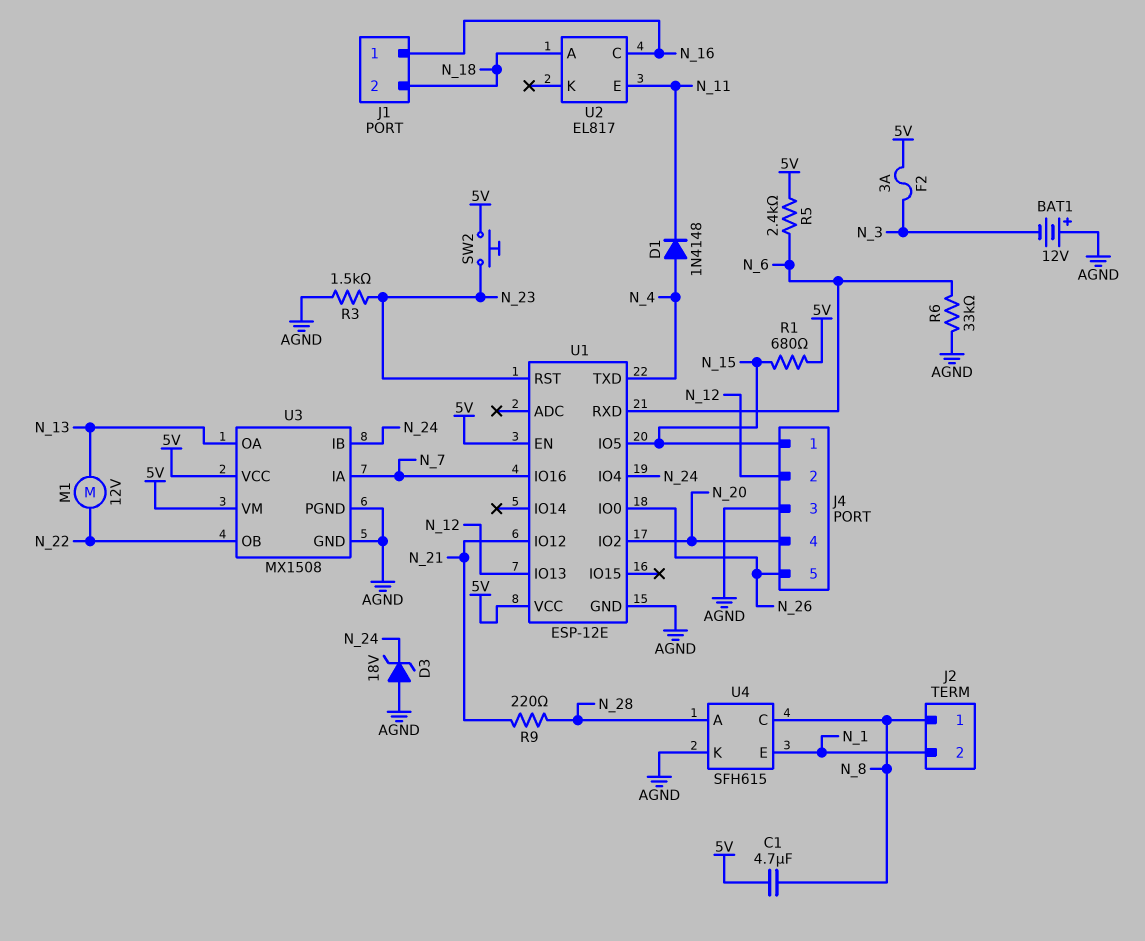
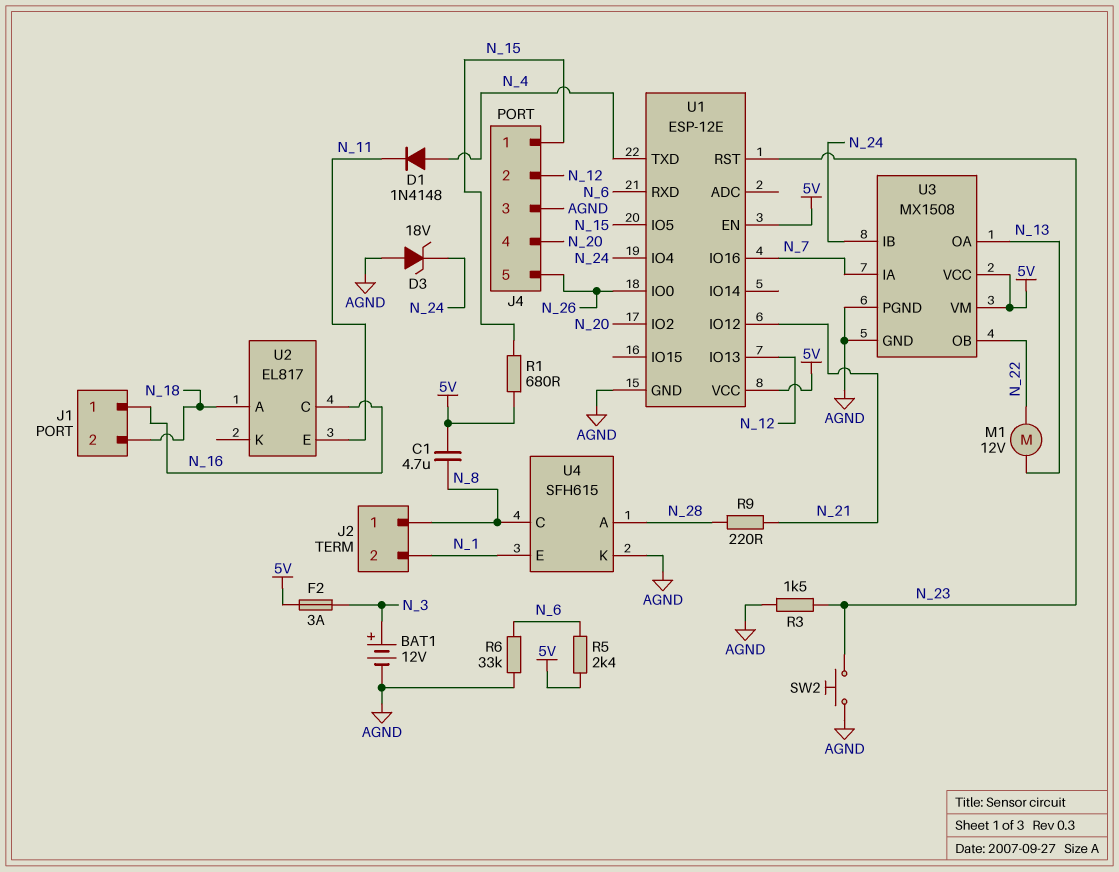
BAT1: 12V (plus AGND, minus N_3) -> 12V (plus N_3, minus AGND)
SW2: button (5V, N_23) -> button (AGND, N_23)

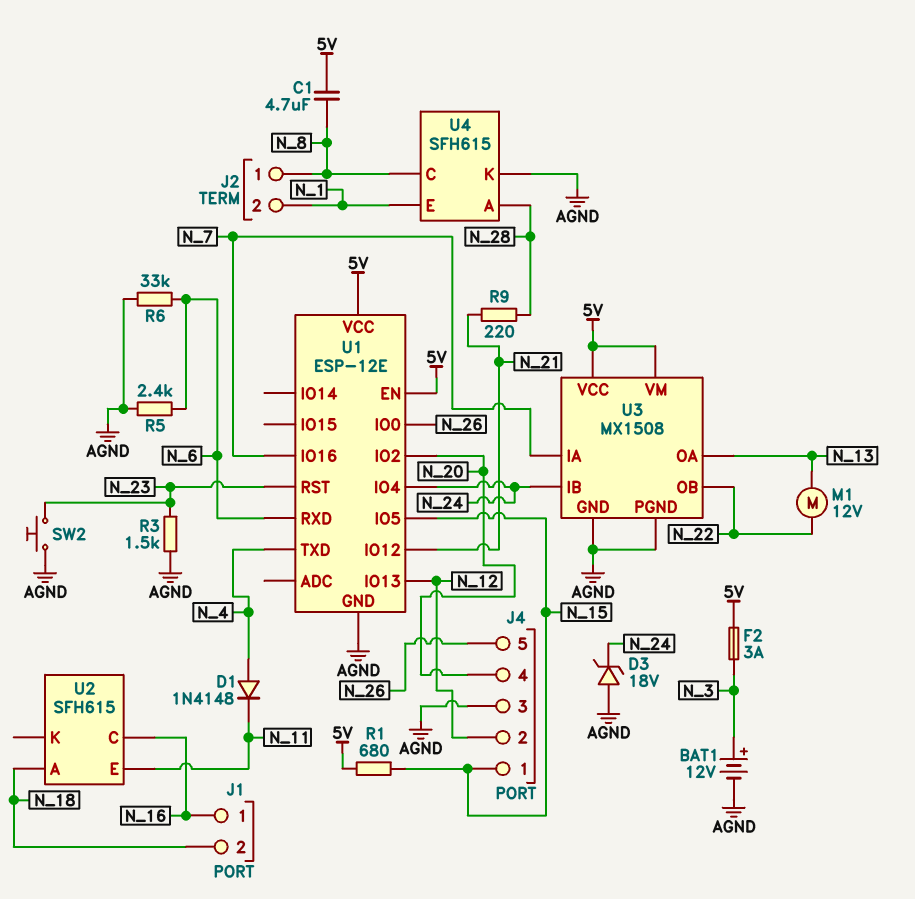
R5: 2.4k (5V, N_6) -> 2.4k (AGND, N_6)
U2: EL817 -> SFH615

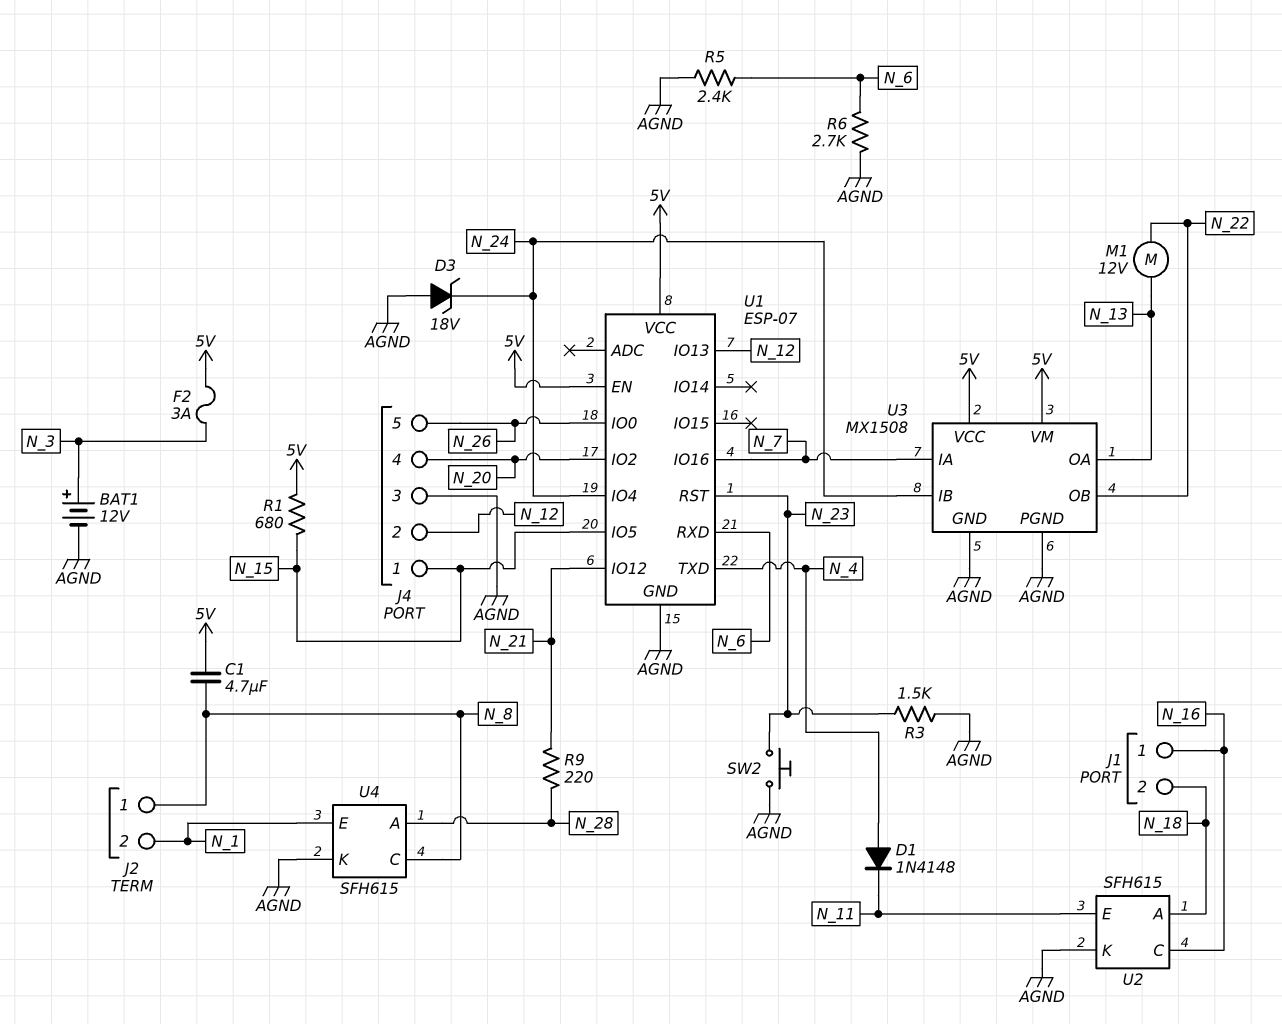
R6: 33k (AGND, N_6) -> 2.7k (AGND, N_6)
U1: ESP-12E -> ESP-07
U2 pin K: none -> AGND

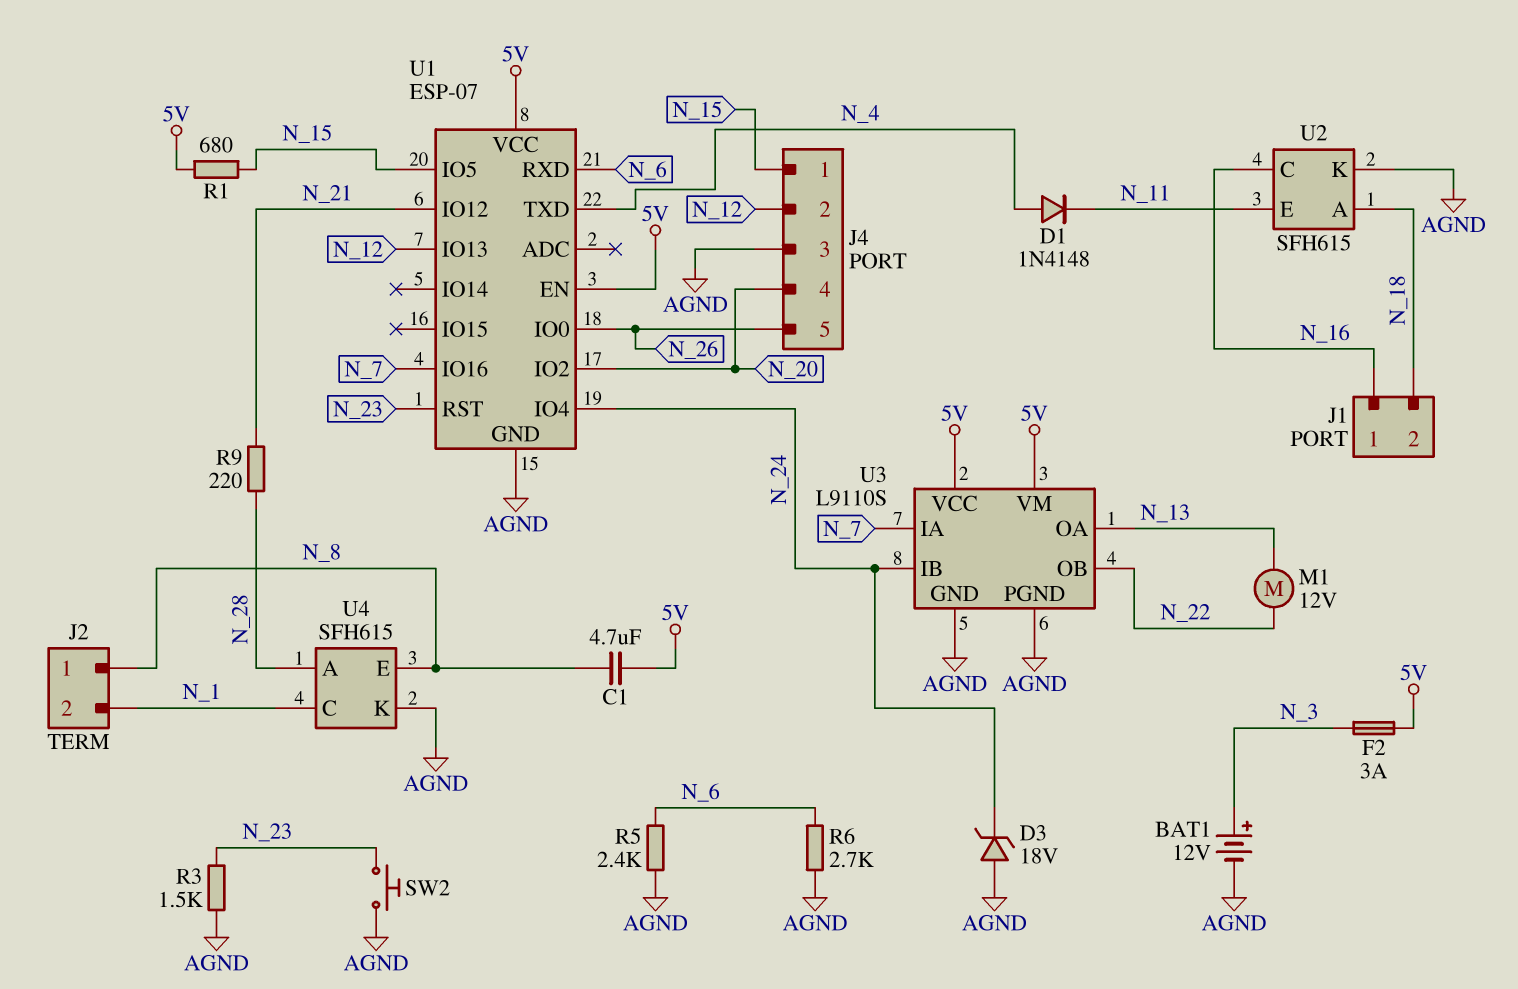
U3: MX1508 -> L9110S
U4 pin C: N_8 -> N_1
U4 pin E: N_1 -> N_8

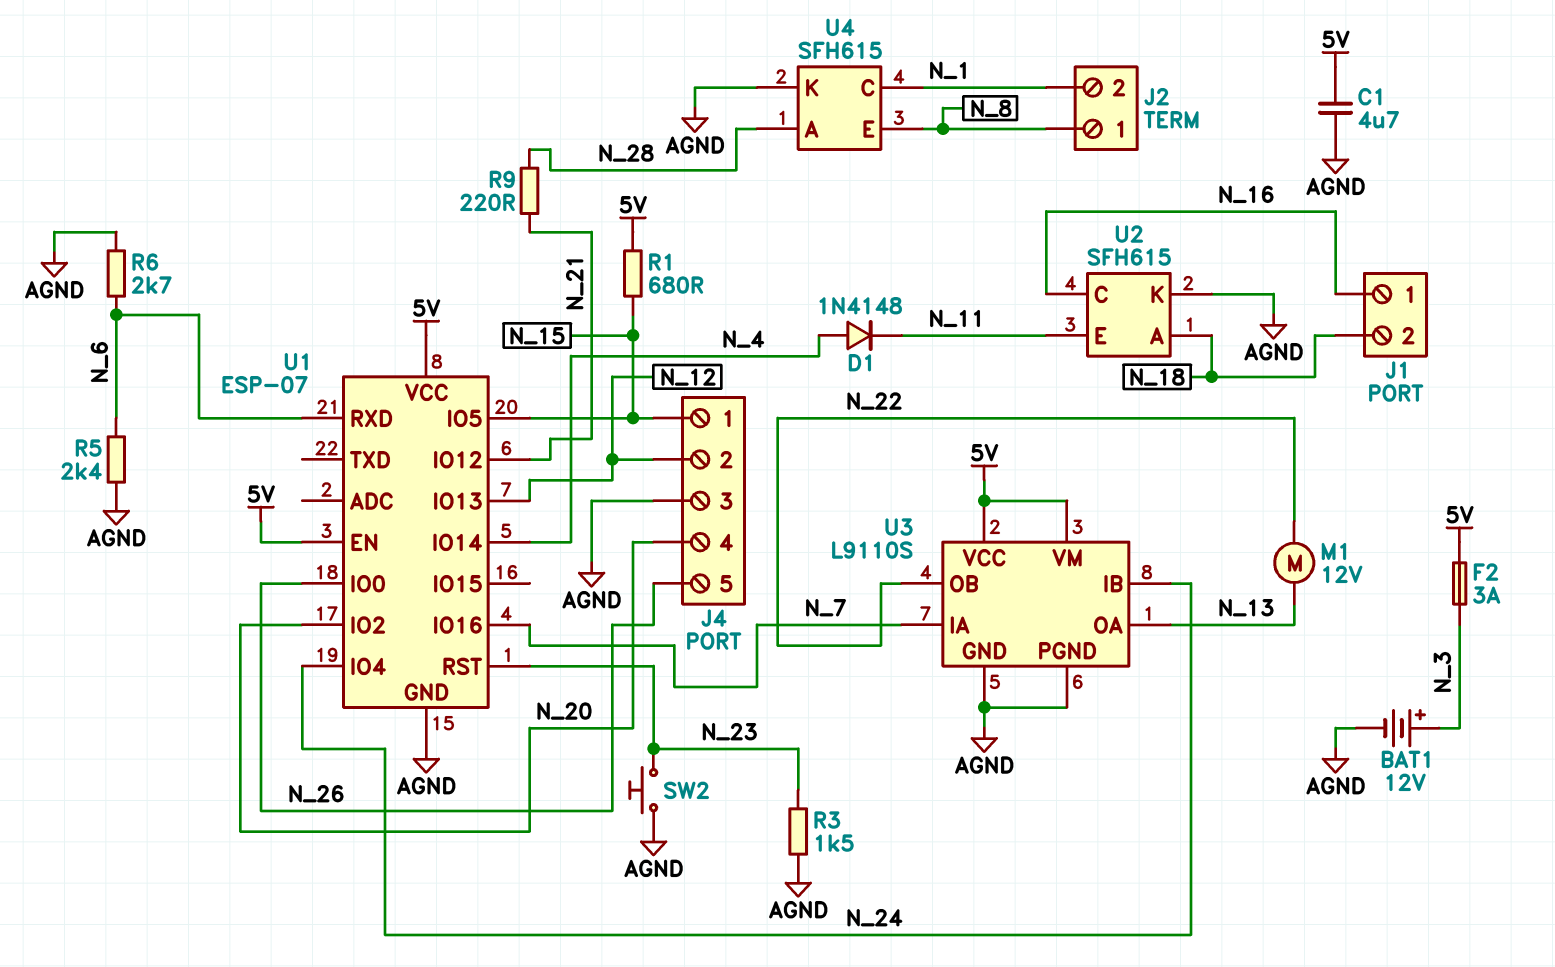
C1: 4.7uF (5V, N_8) -> 4.7uF (5V, AGND)
D3: zener 18V (A AGND, K N_24) -> none
U1 pin IO14: none -> N_4
U1 pin TXD: N_4 -> none

